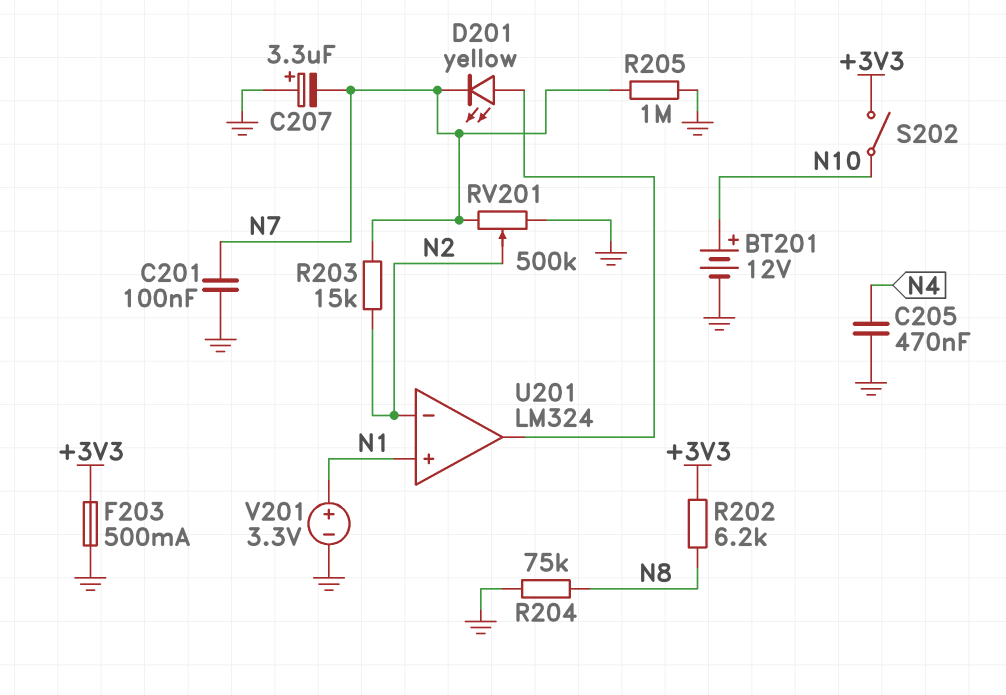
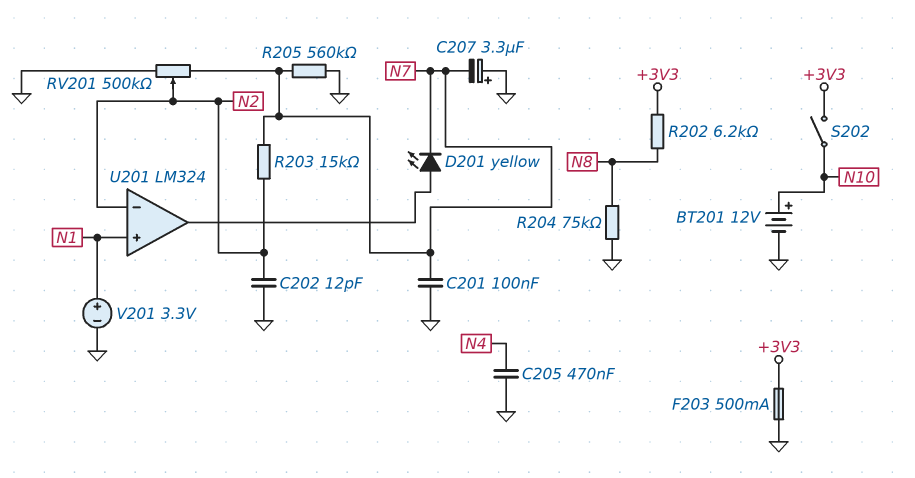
C202: none -> 12pF (GND, N2)
R205: 1M (GND, N7) -> 560k (GND, N7)

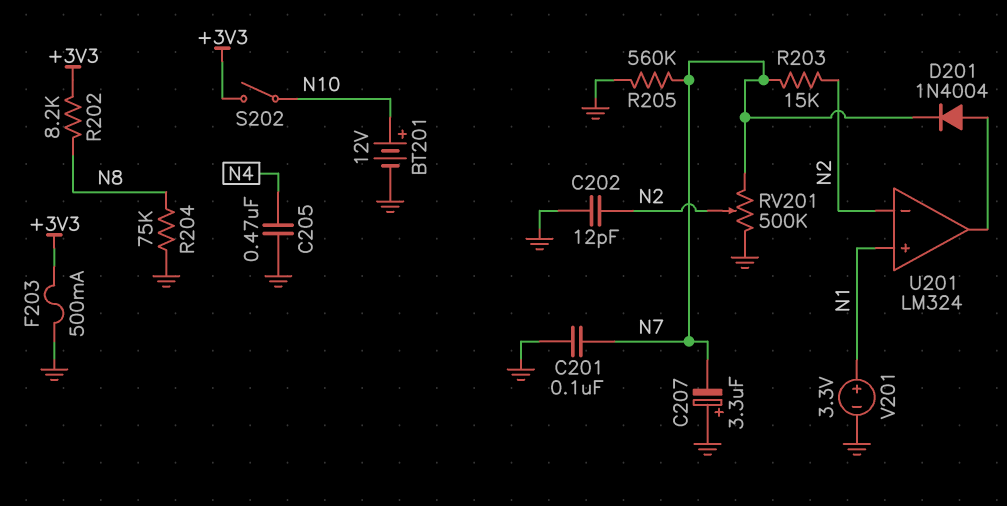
D201: LED yellow (A U201/out, K N7) -> diode 1N4004 (A U201/out, K N7)
R202: 6.2k (+3V3, N8) -> 8.2k (+3V3, N8)

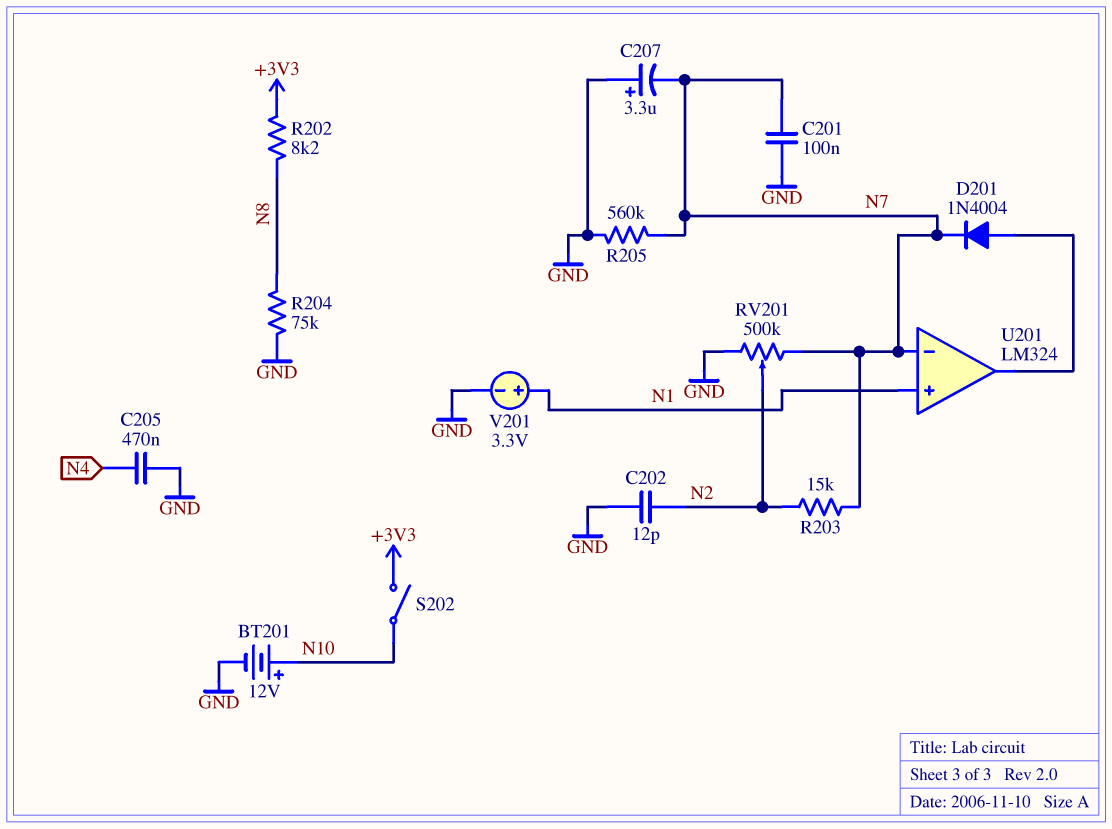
F203: 500mA (+3V3, GND) -> none
U201 pin in-: N2 -> N7

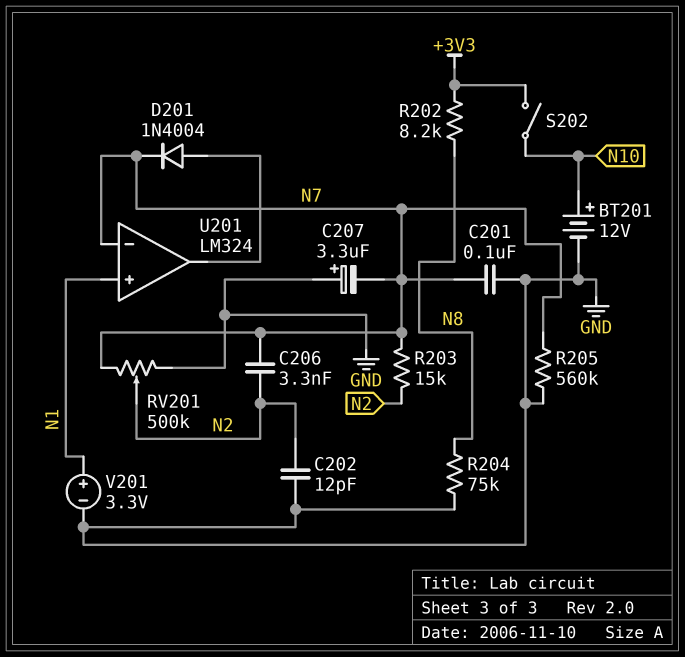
C205: 470nF (GND, N4) -> none
C206: none -> 3.3nF (N2, N7)

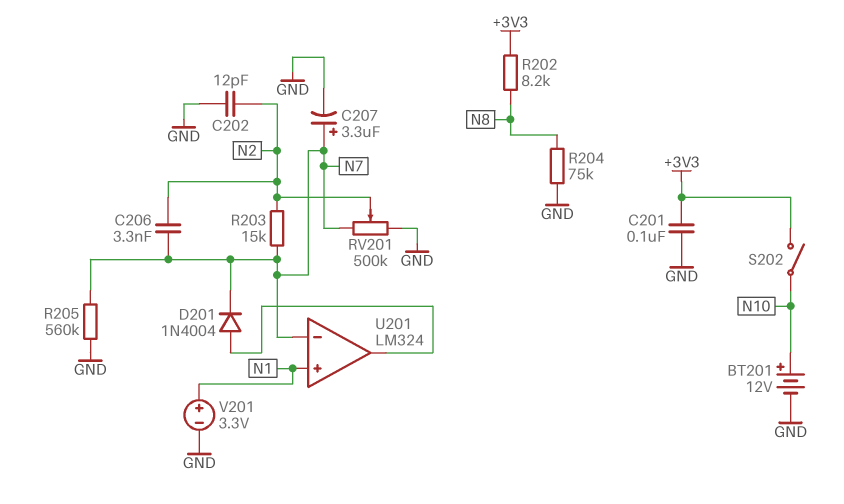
C201: 100nF (GND, N7) -> 100nF (+3V3, GND)
C207: 3.3uF (plus GND, minus N7) -> 3.3uF (plus N7, minus GND)

